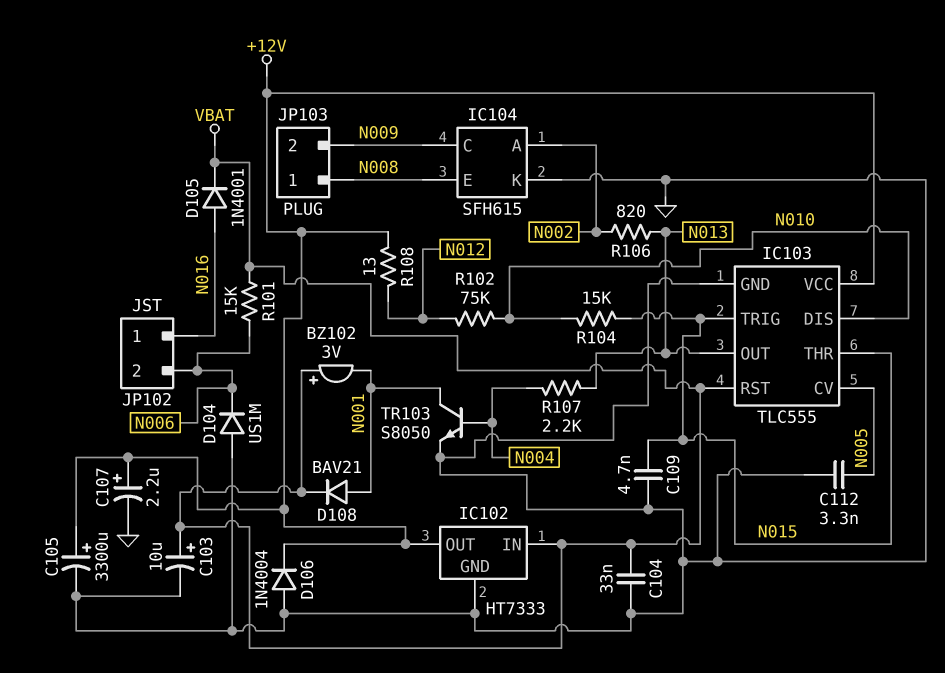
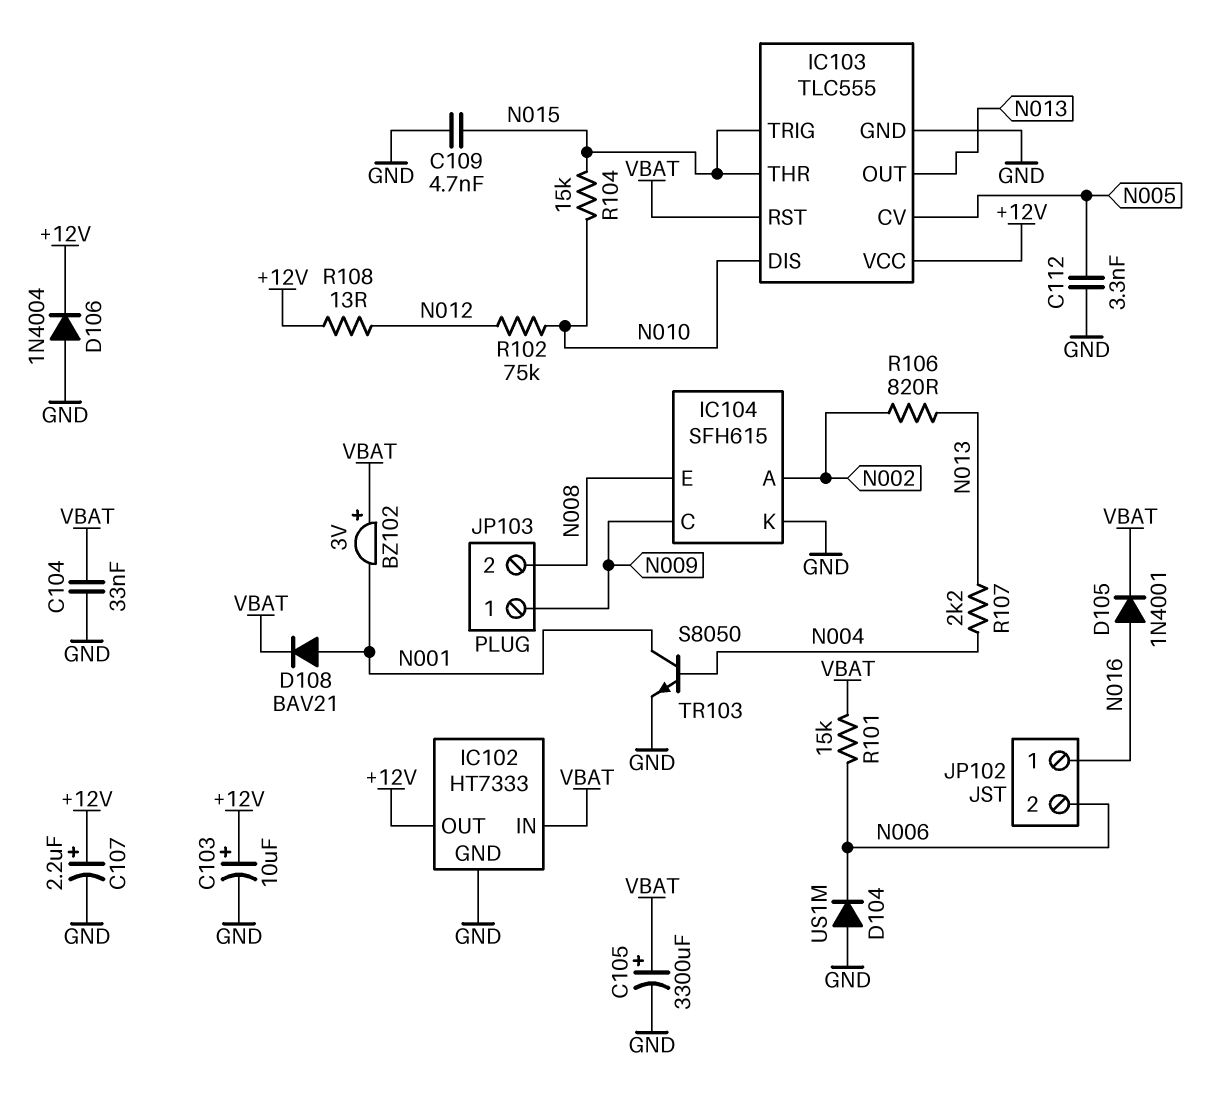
C103: 10uF (plus VBAT, minus GND) -> 10uF (plus +12V, minus GND)
C105: 3300uF (plus +12V, minus GND) -> 3300uF (plus VBAT, minus GND)
JP103 pin 1: N008 -> N009
JP103 pin 2: N009 -> N008

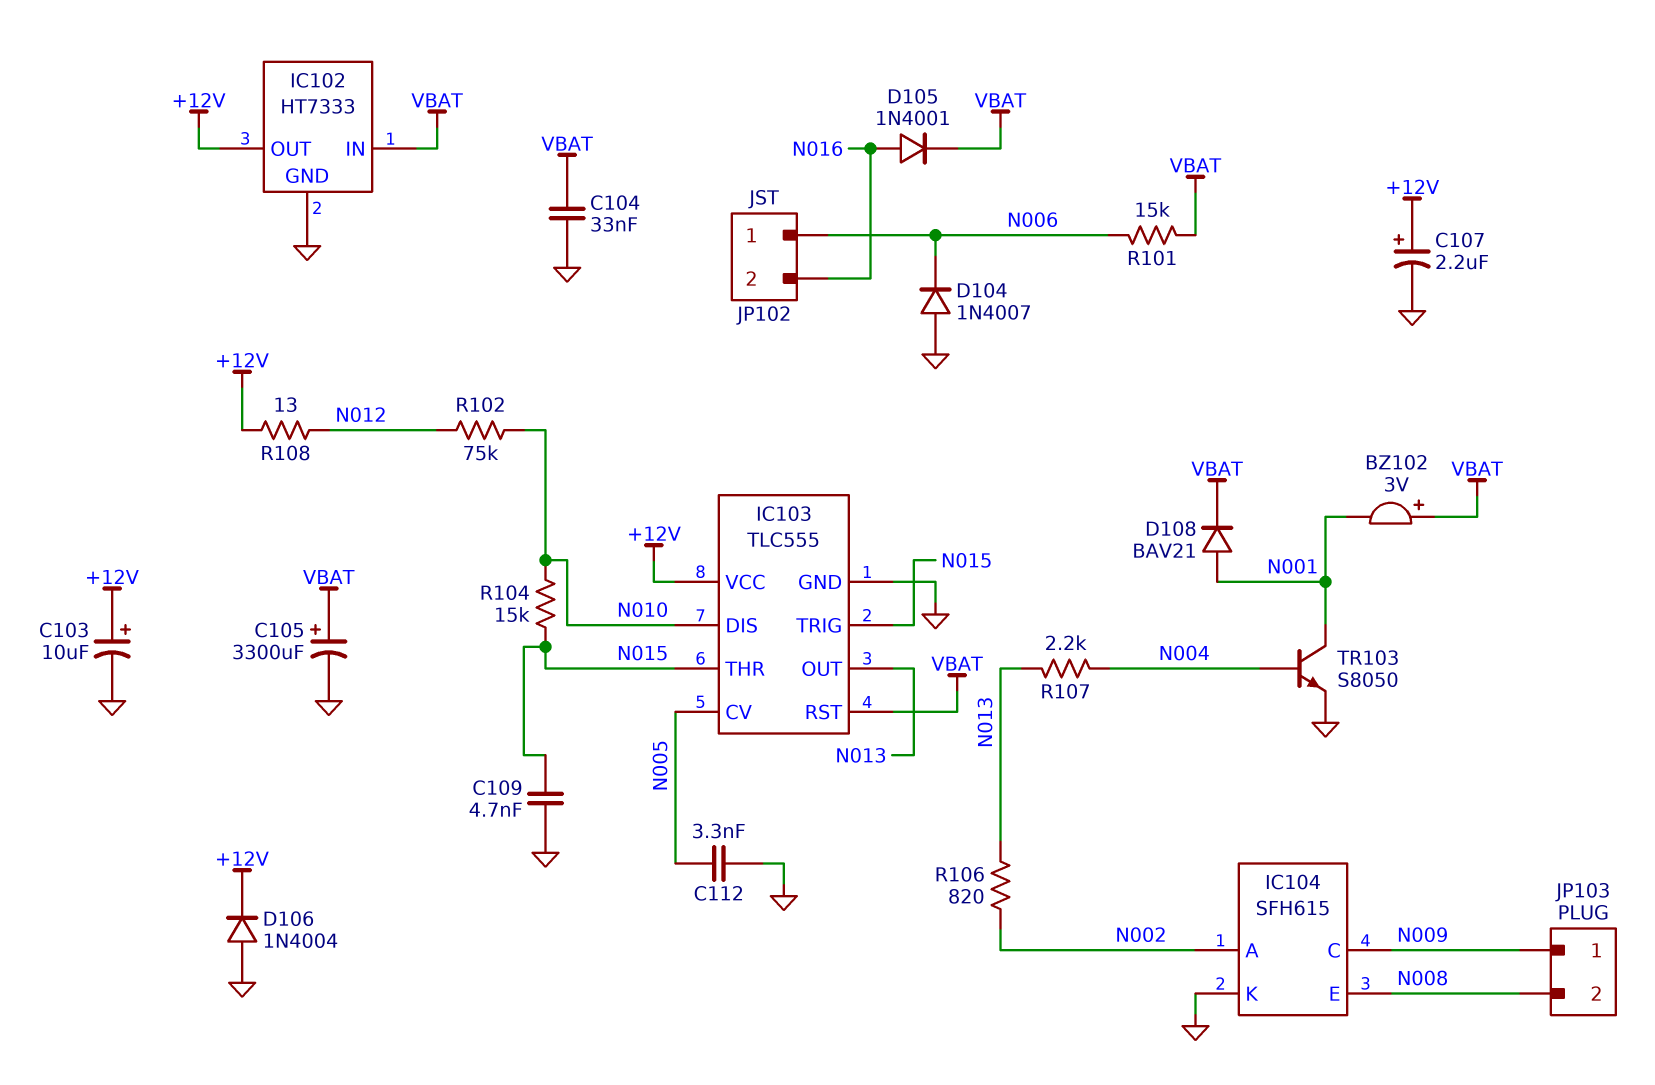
D104: diode US1M (A GND, K N006) -> diode 1N4007 (A GND, K N006)
JP102 pin 1: N016 -> N006
JP102 pin 2: N006 -> N016

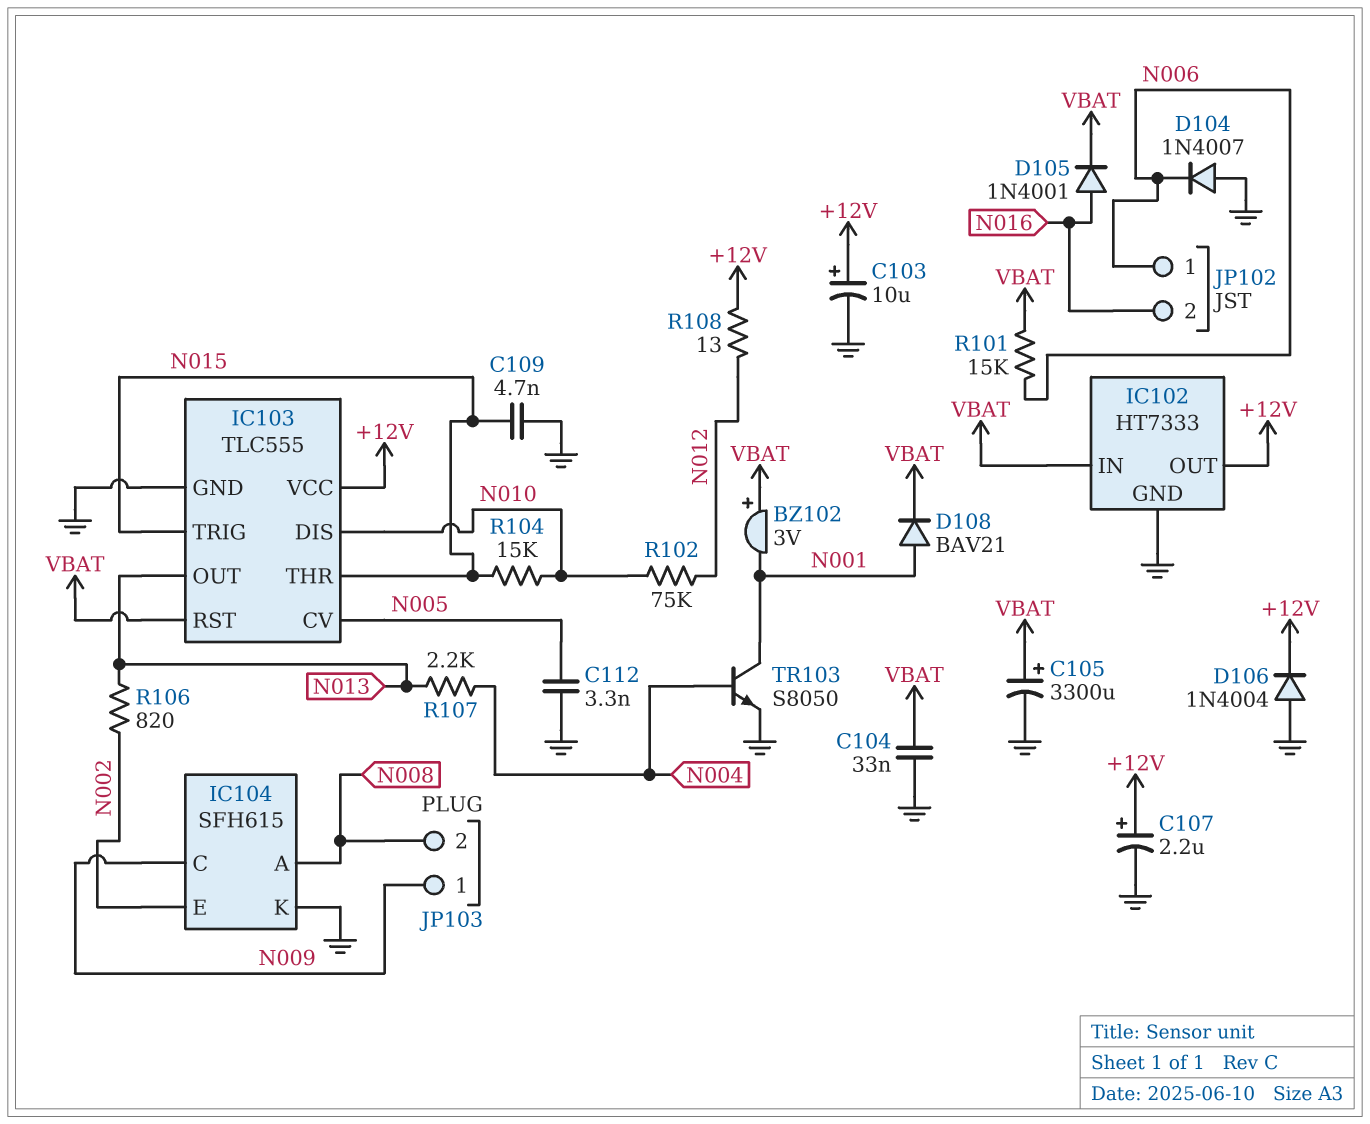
IC104 pin A: N002 -> N008
IC104 pin E: N008 -> N002

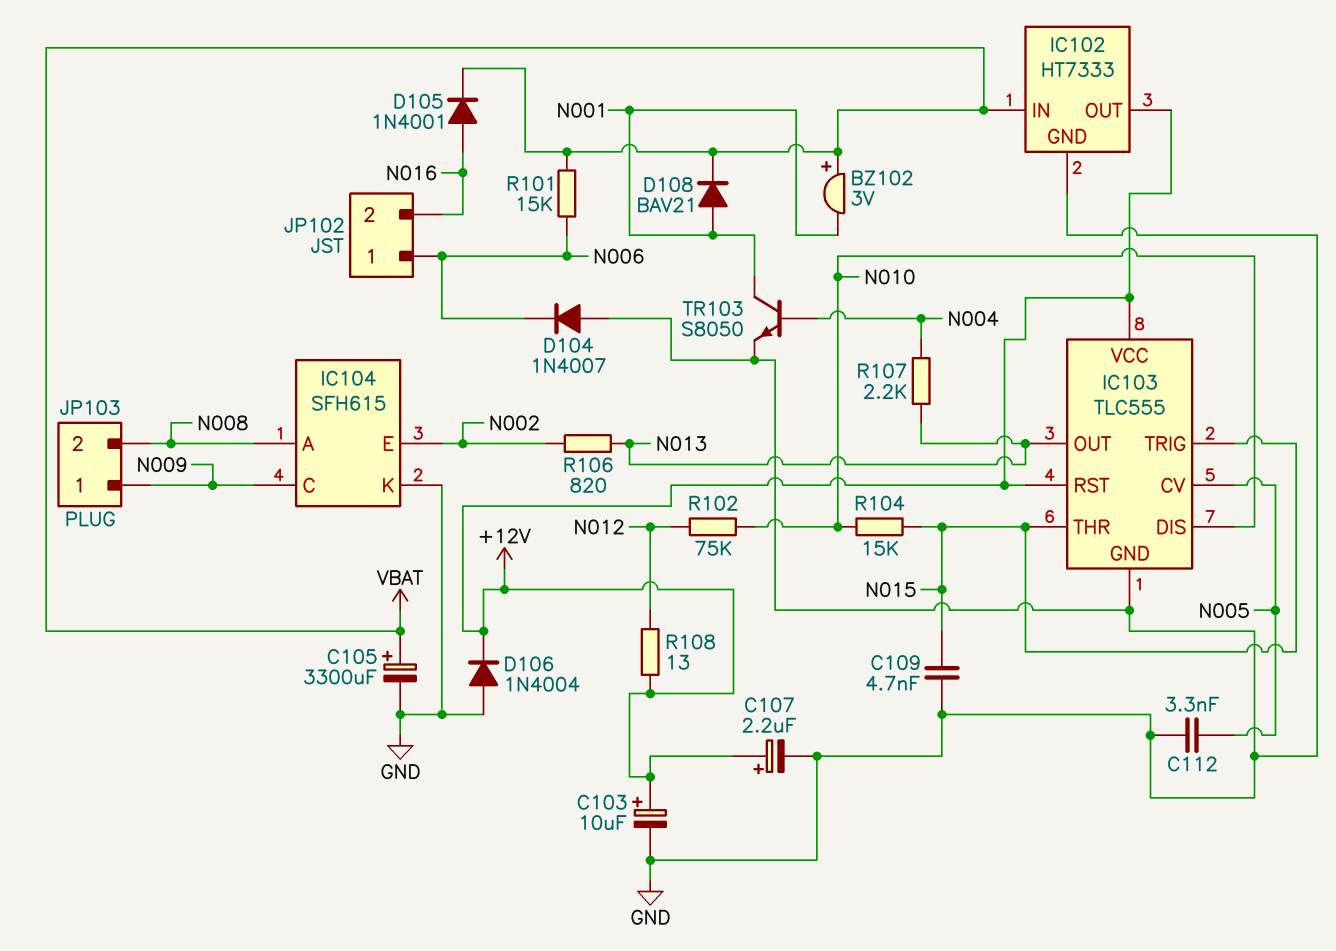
C104: 33nF (GND, VBAT) -> none
IC103 pin RST: VBAT -> +12V

